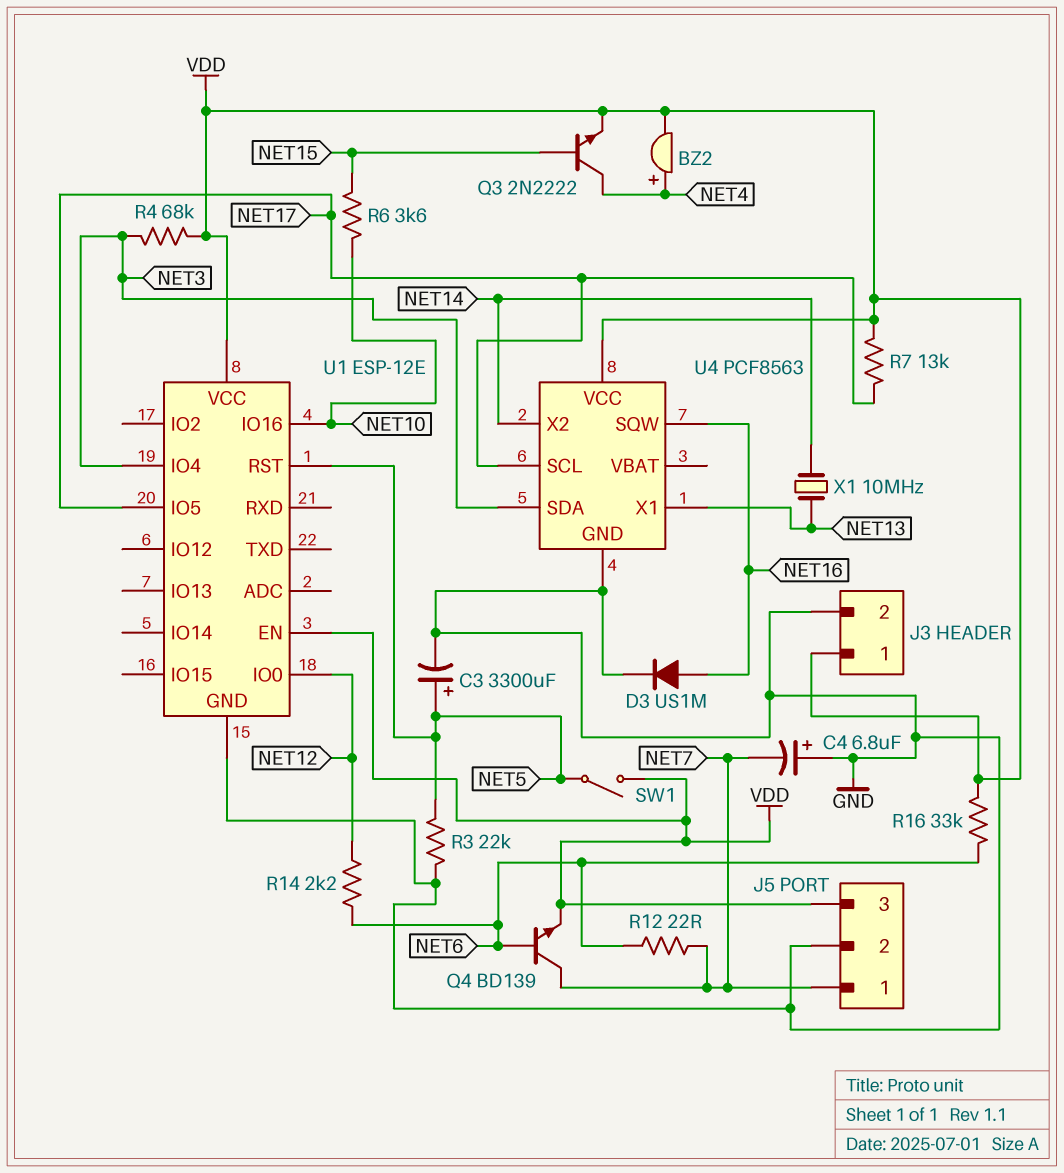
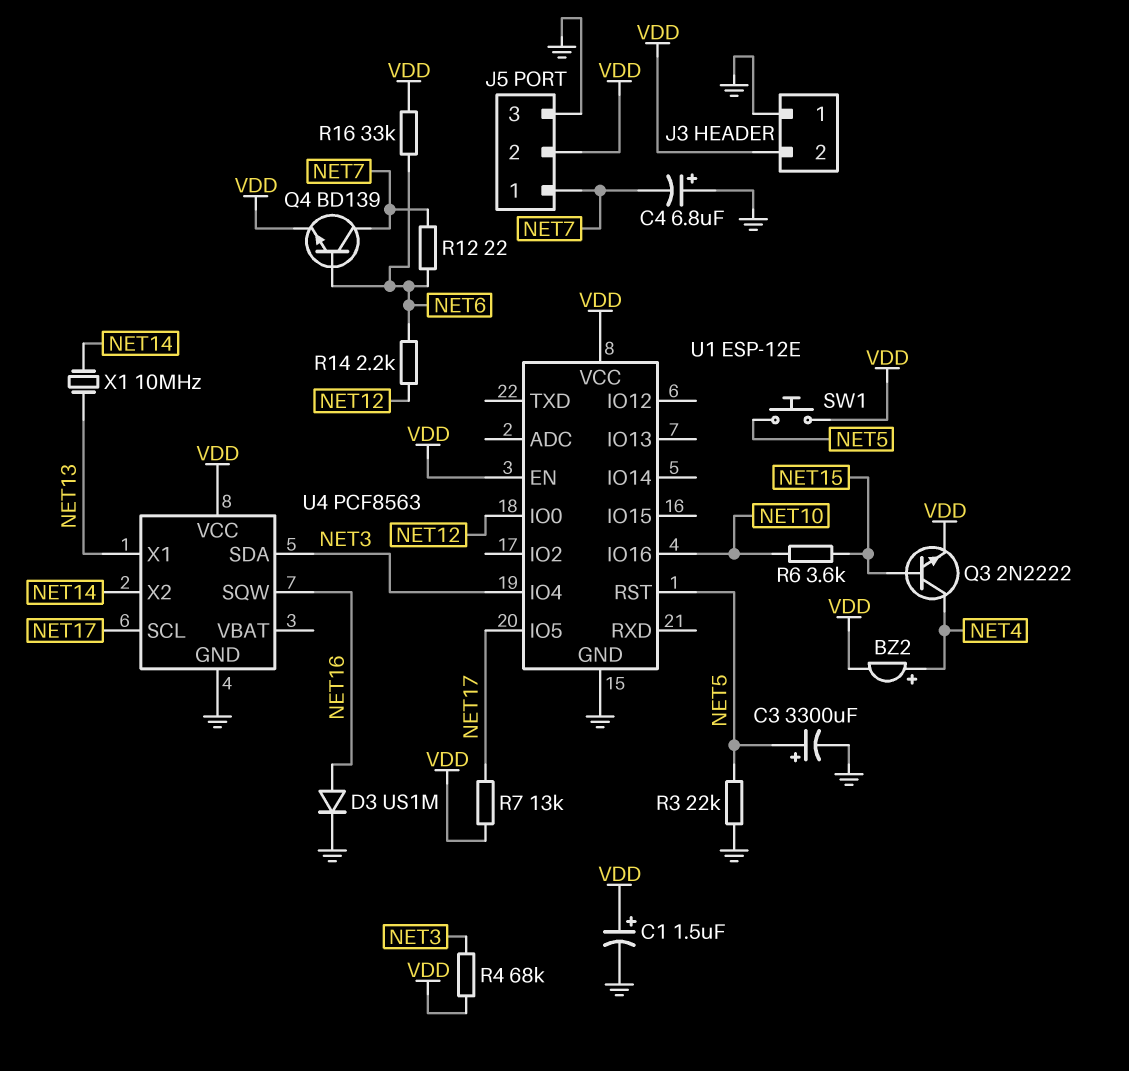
C1: none -> 1.5uF (plus VDD, minus GND)
J3 pin 1: VDD -> GND
J3 pin 2: GND -> VDD
J5 pin 2: GND -> VDD
J5 pin 3: VDD -> GND
SW1: switch (NET5, VDD) -> button (NET5, VDD)

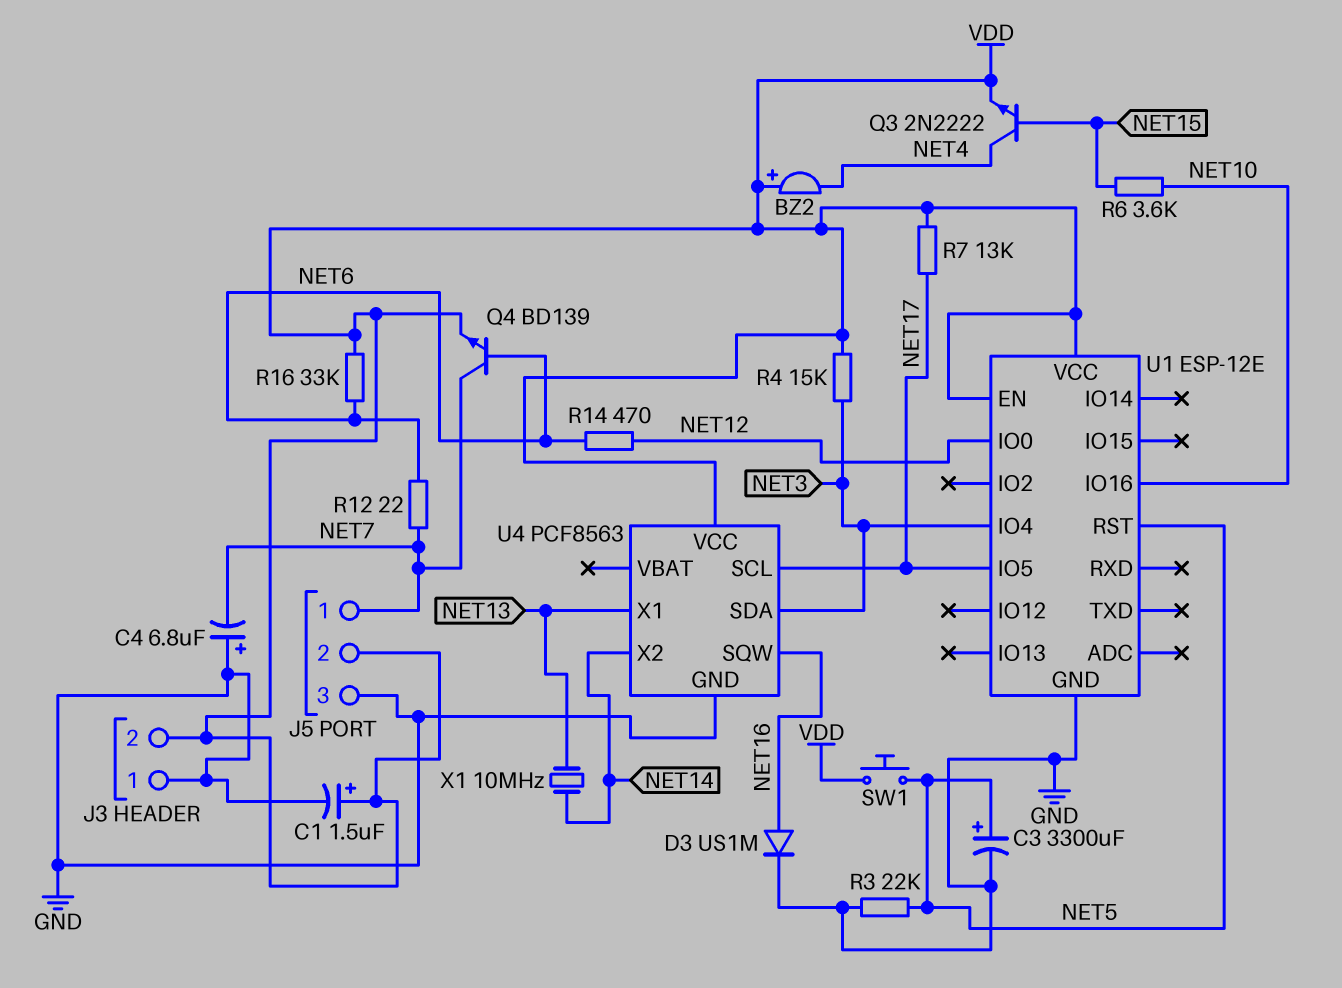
BZ2: buzzer (plus NET4, minus VDD) -> buzzer (plus VDD, minus NET4)
R4: 68k (NET3, VDD) -> 15k (NET3, VDD)
R14: 2.2k (NET6, NET12) -> 470 (NET6, NET12)

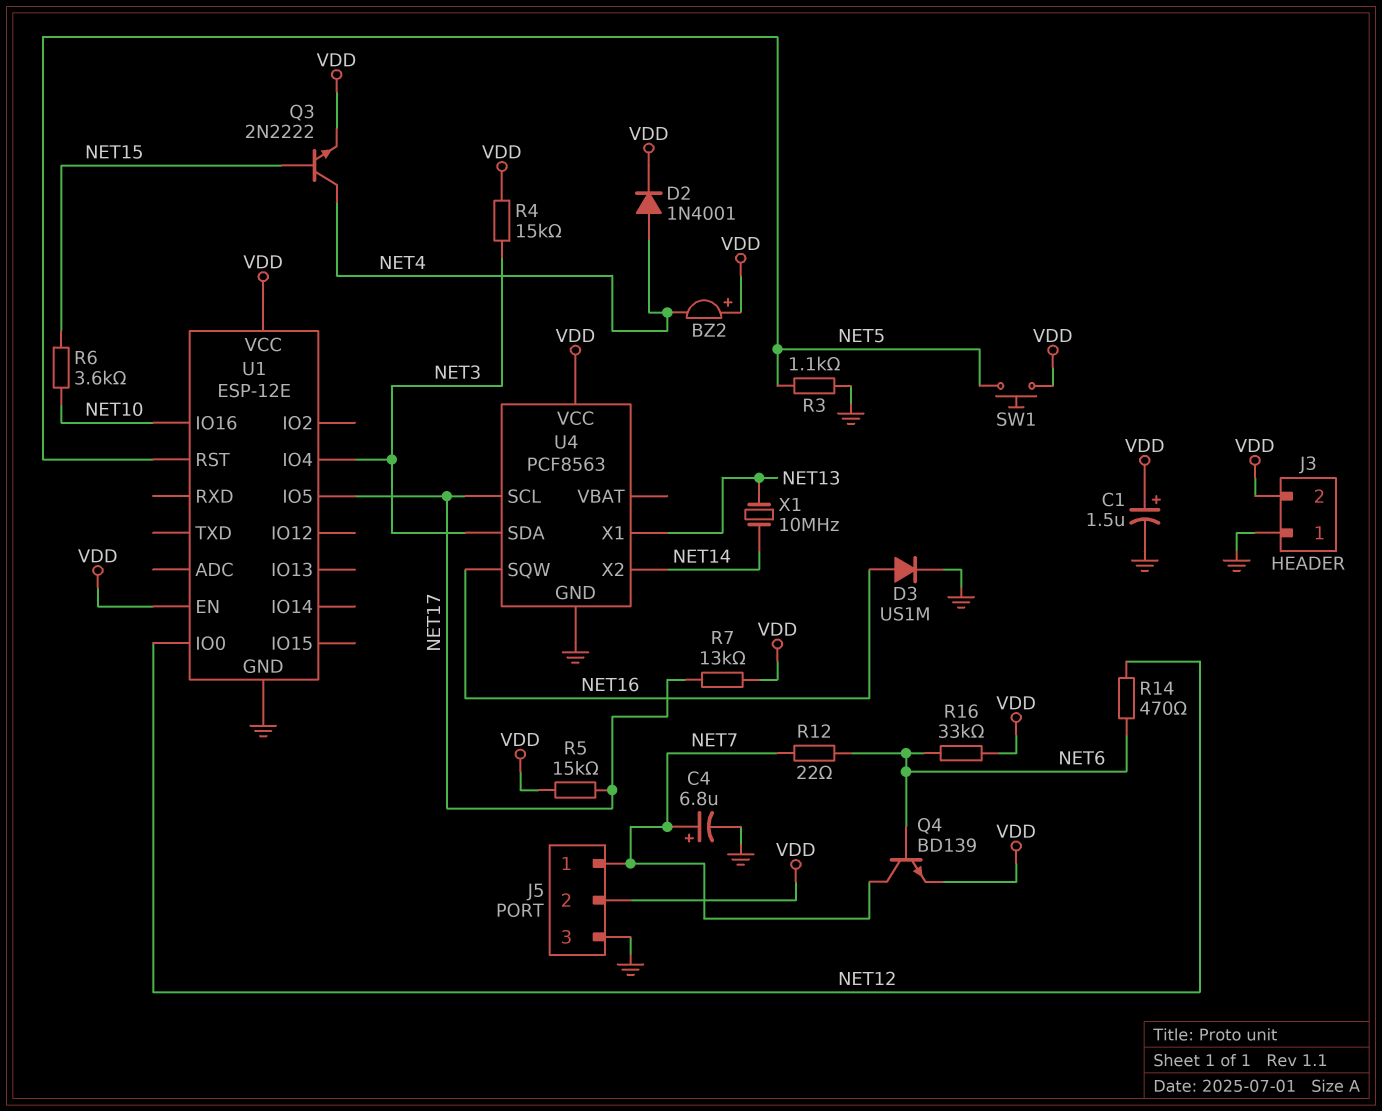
C3: 3300uF (plus NET5, minus GND) -> none
C4: 6.8uF (plus GND, minus NET7) -> 6.8uF (plus NET7, minus GND)
D2: none -> diode 1N4001 (A NET4, K VDD)
R3: 22k (GND, NET5) -> 1.1k (GND, NET5)
R5: none -> 15k (NET17, VDD)

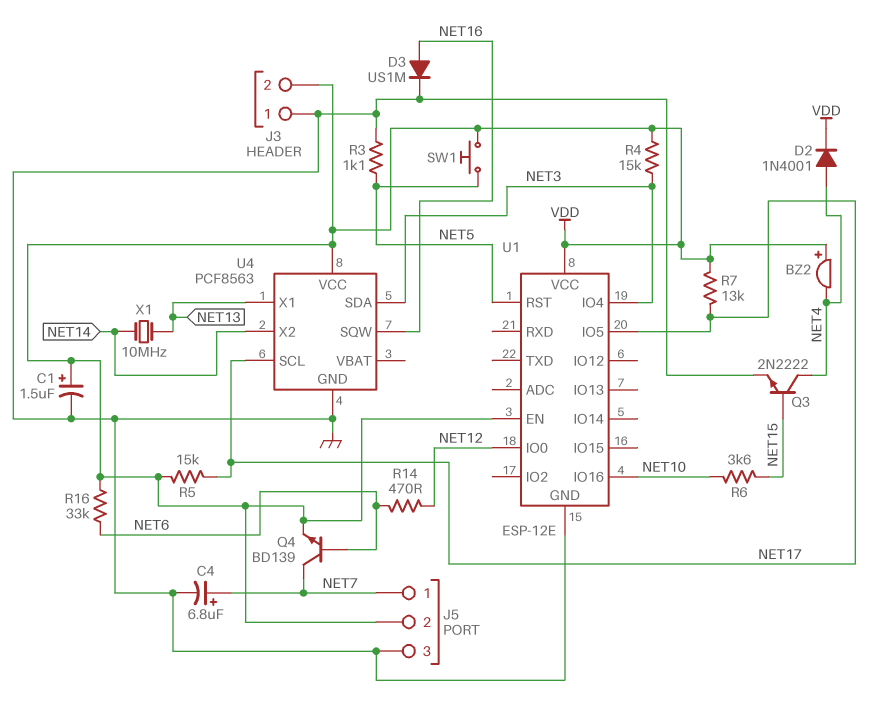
Q3: NPN 2N2222 (B NET15, C NET4, E VDD) -> NPN 2N2222 (B NET15, C NET4, E GND)
R12: 22 (NET6, NET7) -> none

